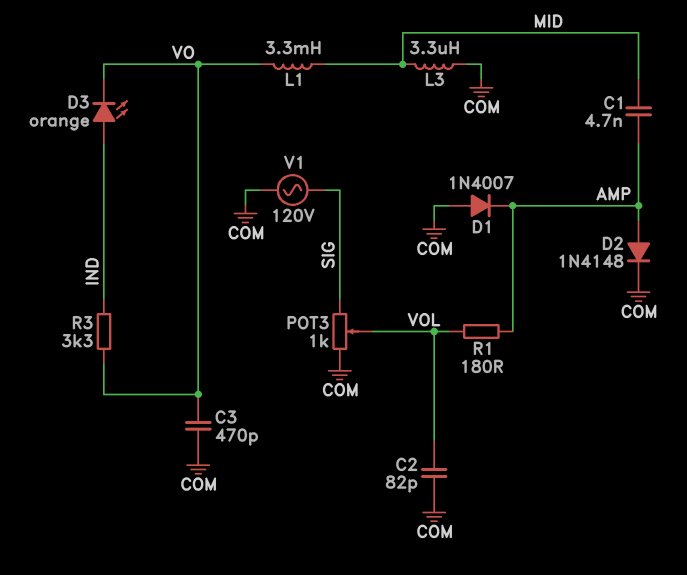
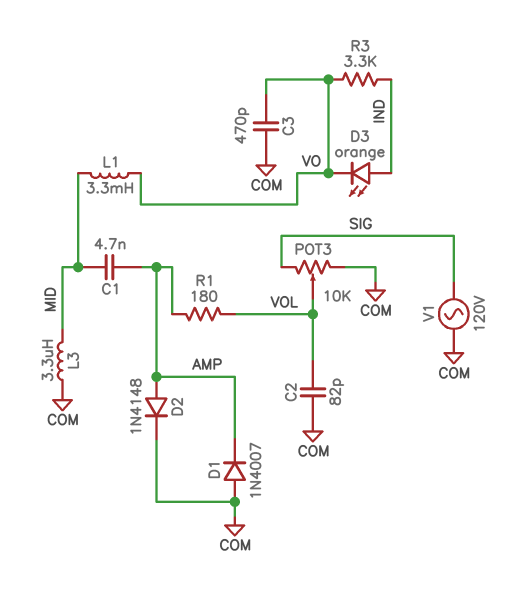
POT3: 1k (COM, SIG, wiper VOL) -> 10k (COM, SIG, wiper VOL)

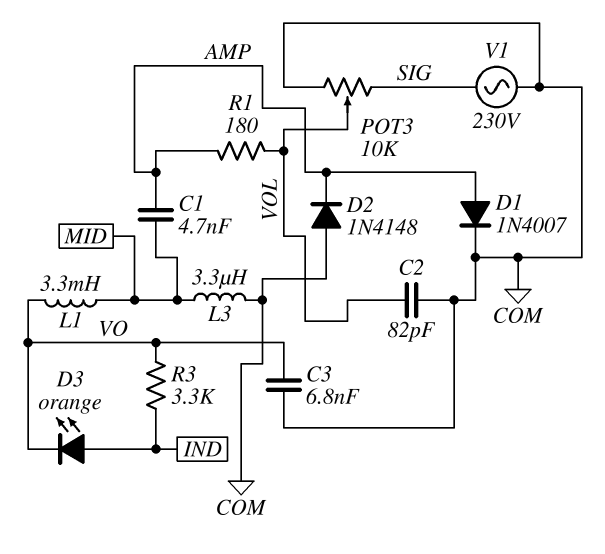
C3: 470pF (COM, VO) -> 6.8nF (COM, VO)
D1: diode 1N4007 (A COM, K AMP) -> diode 1N4007 (A AMP, K COM)
D2: diode 1N4148 (A AMP, K COM) -> diode 1N4148 (A COM, K AMP)
V1: AC 120V (COM, SIG) -> AC 230V (COM, SIG)

